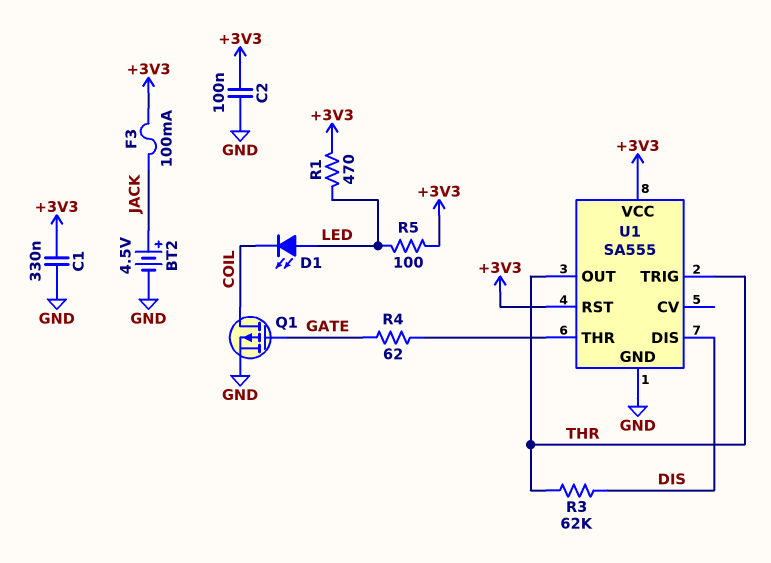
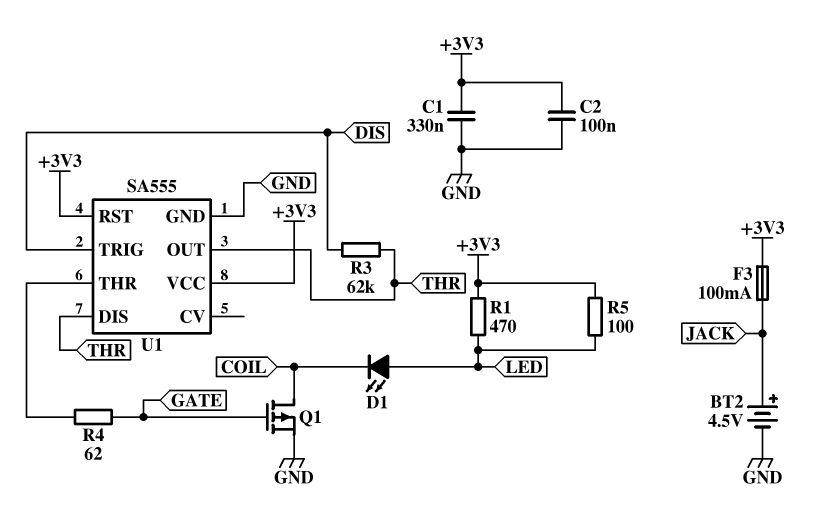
U1 pin DIS: DIS -> THR
U1 pin TRIG: THR -> DIS

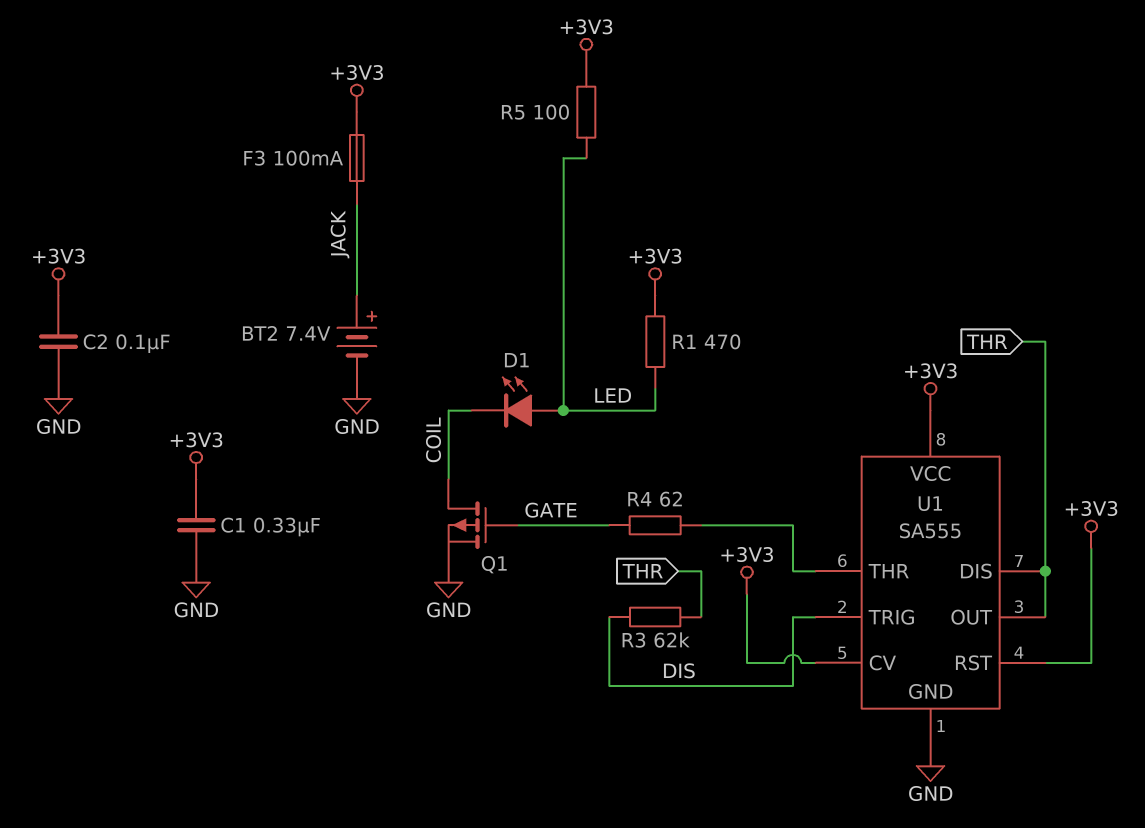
BT2: 4.5V (plus JACK, minus GND) -> 7.4V (plus JACK, minus GND)
U1 pin CV: none -> +3V3

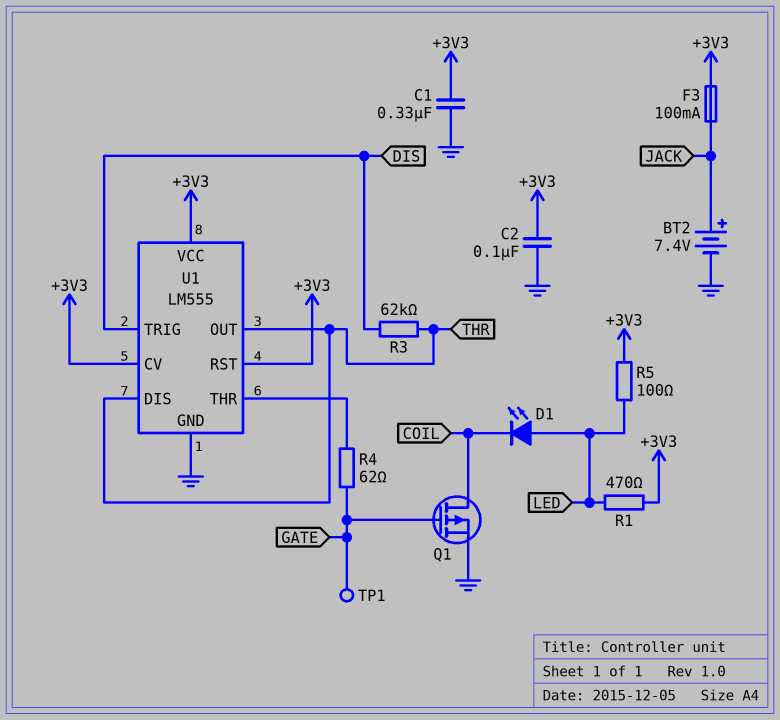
TP1: none -> test point (GATE)
U1: SA555 -> LM555

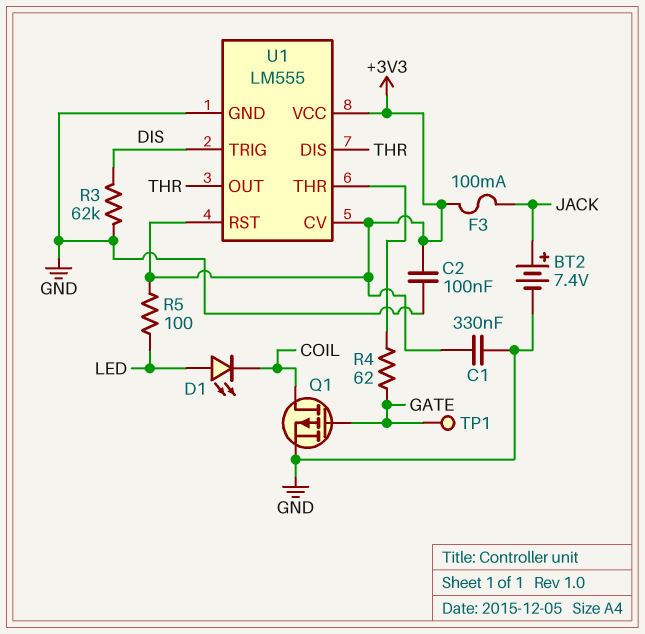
R1: 470 (+3V3, LED) -> none
R3: 62k (DIS, THR) -> 62k (DIS, GND)

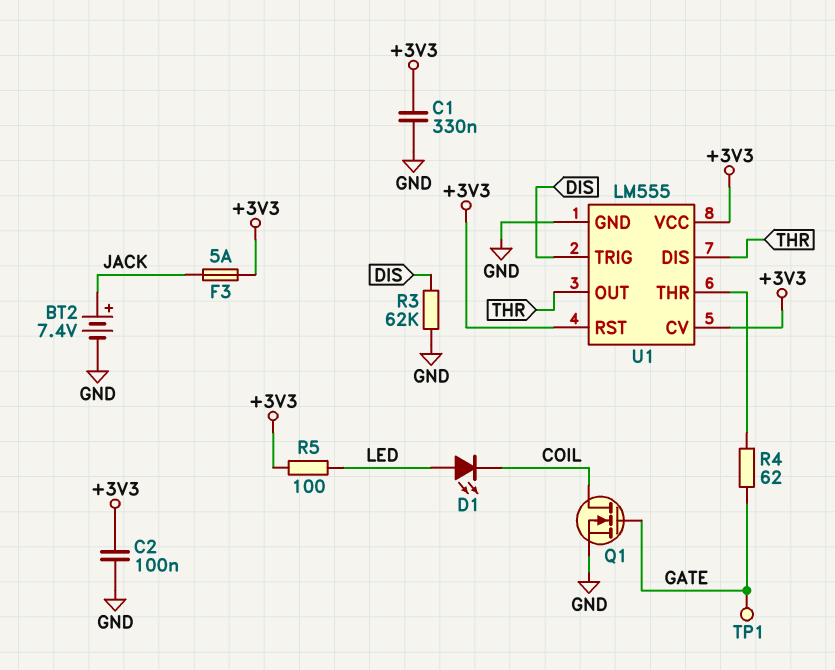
F3: 100mA (+3V3, JACK) -> 5A (+3V3, JACK)
Q1: PMOS (G GATE, D COIL, S GND) -> NMOS (G GATE, D COIL, S GND)

